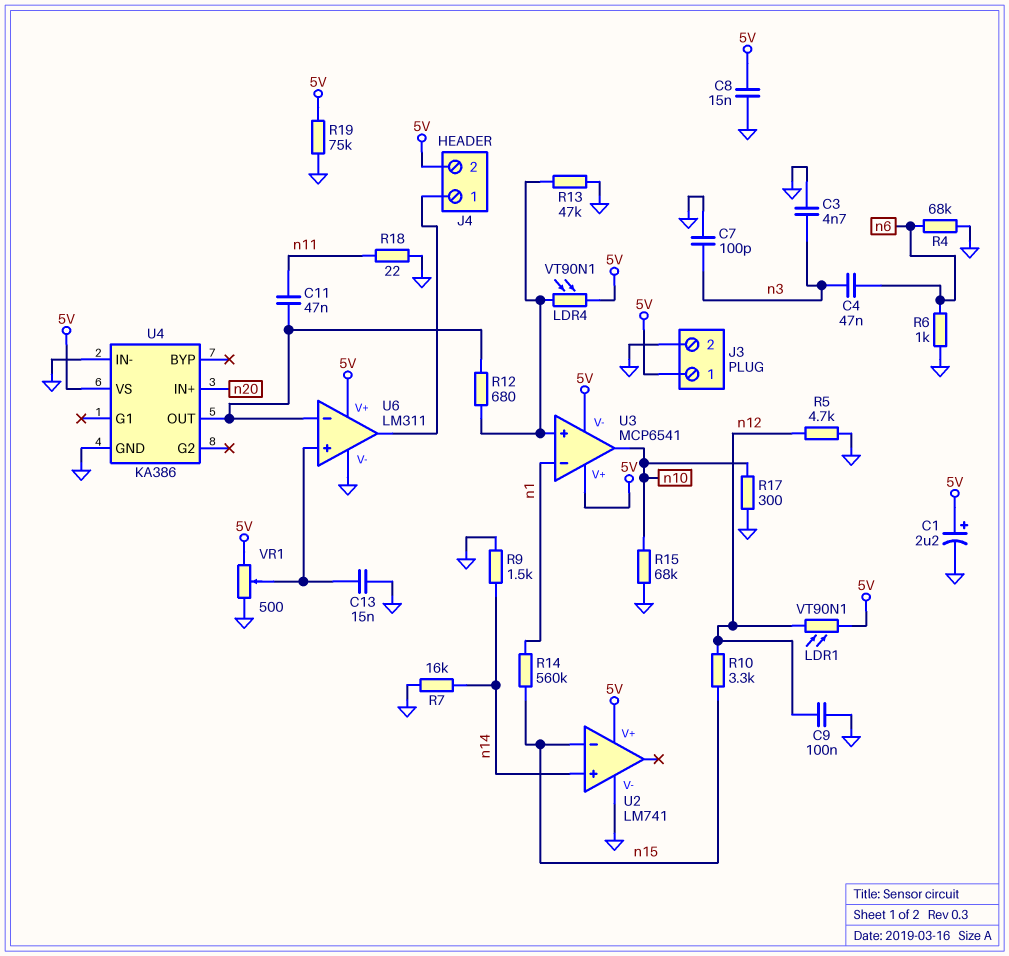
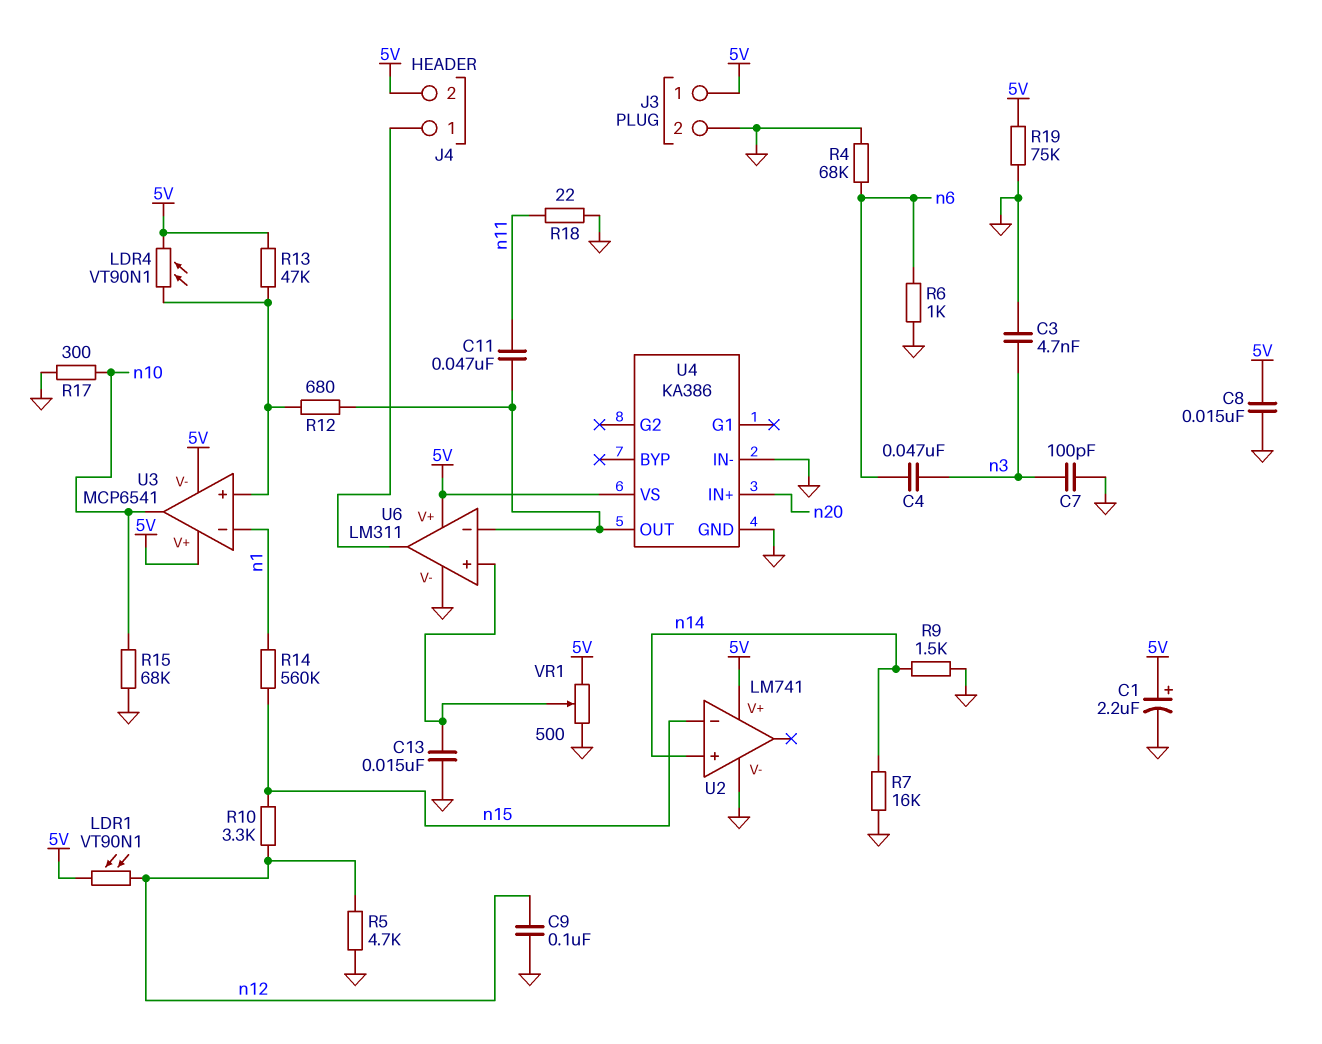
R13: 47k (GND, U3/in+) -> 47k (5V, U3/in+)

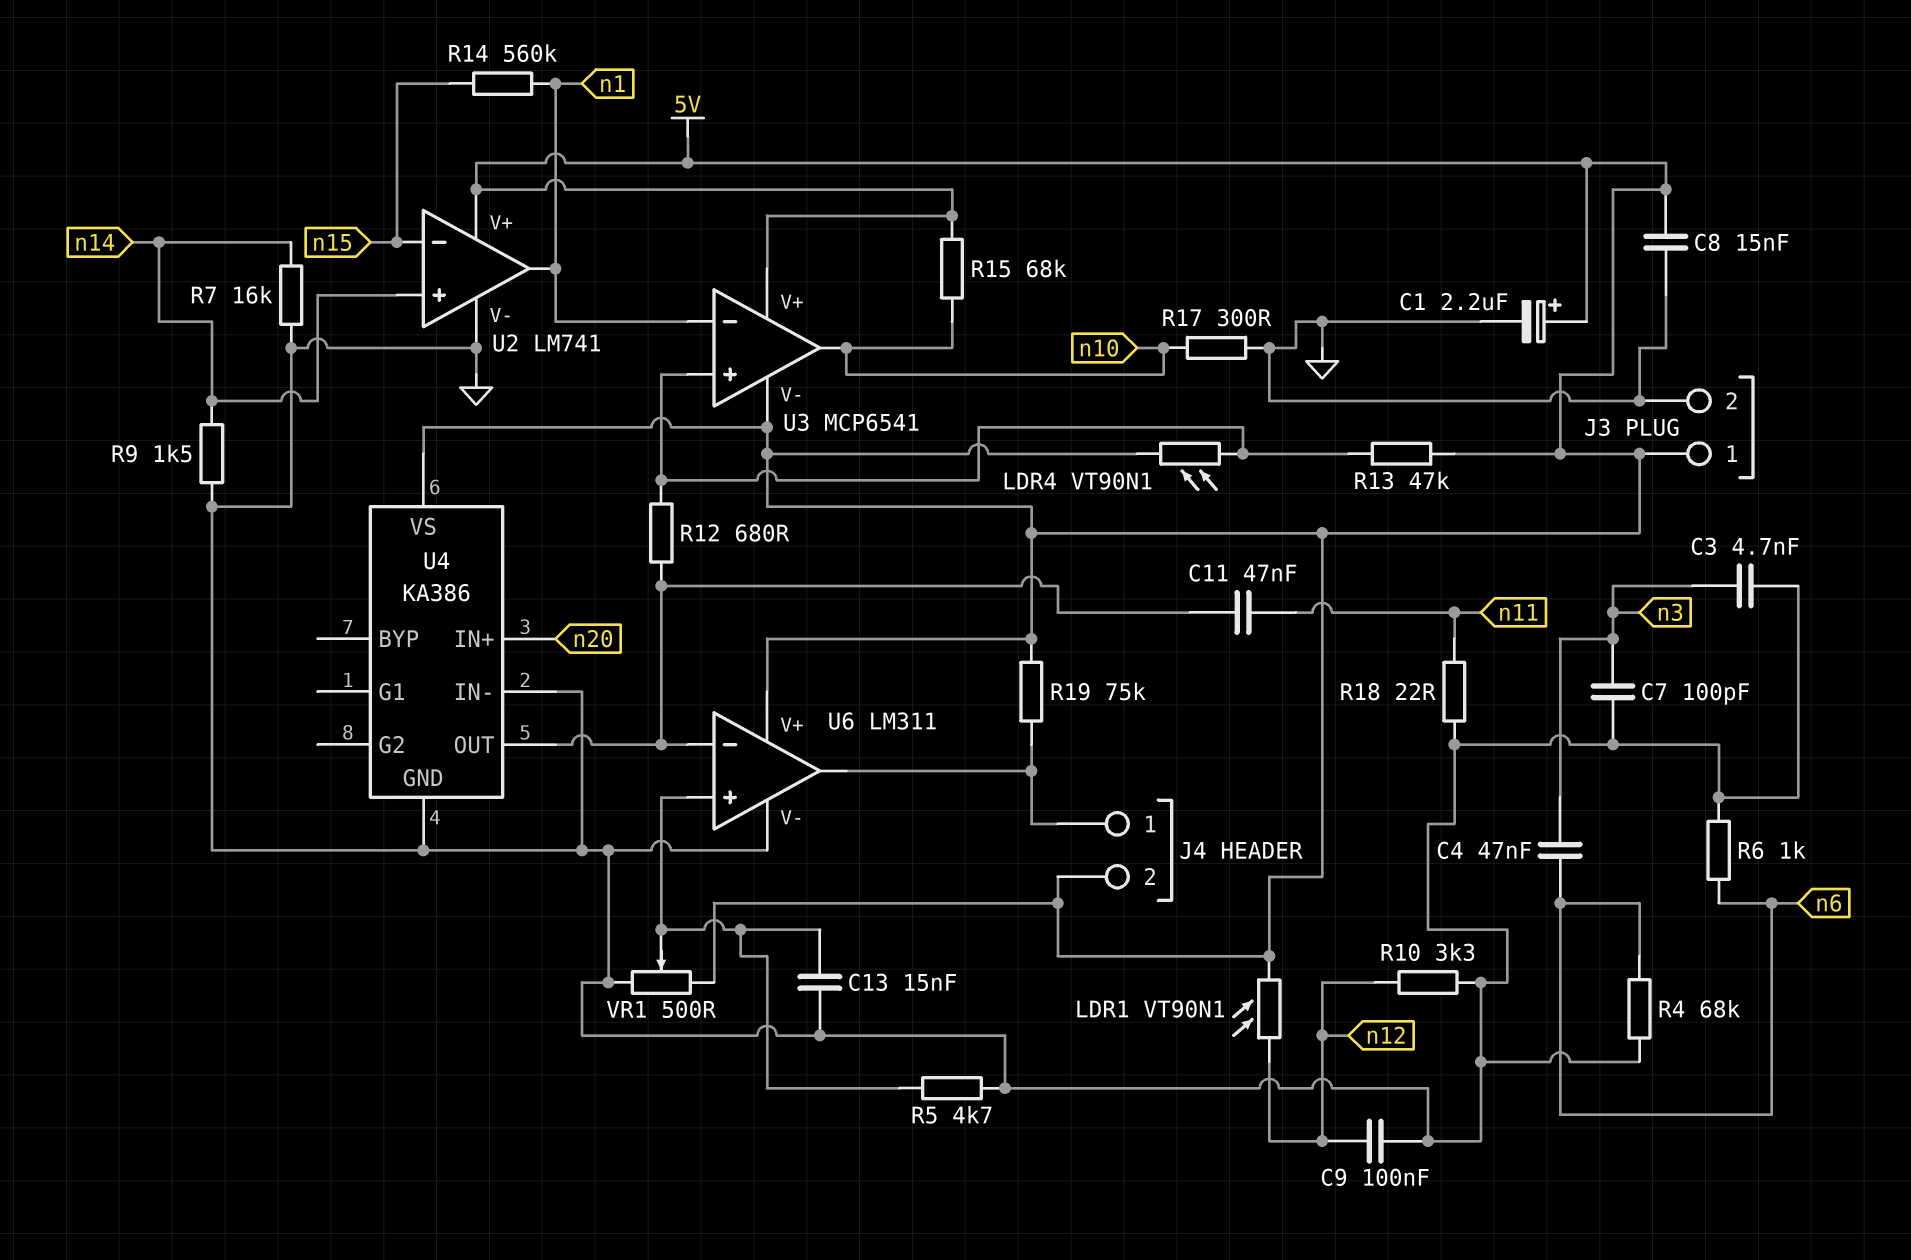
R5: 4.7k (GND, n12) -> 4.7k (GND, U6/in+)
R10: 3.3k (n12, n15) -> 3.3k (GND, n12)
R15: 68k (GND, n10) -> 68k (5V, n10)
R19: 75k (5V, GND) -> 75k (5V, J4/1)
U2 pin out: none -> n1

